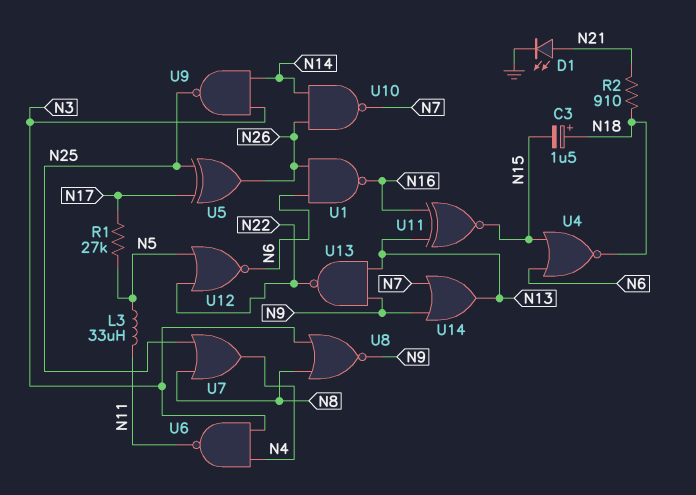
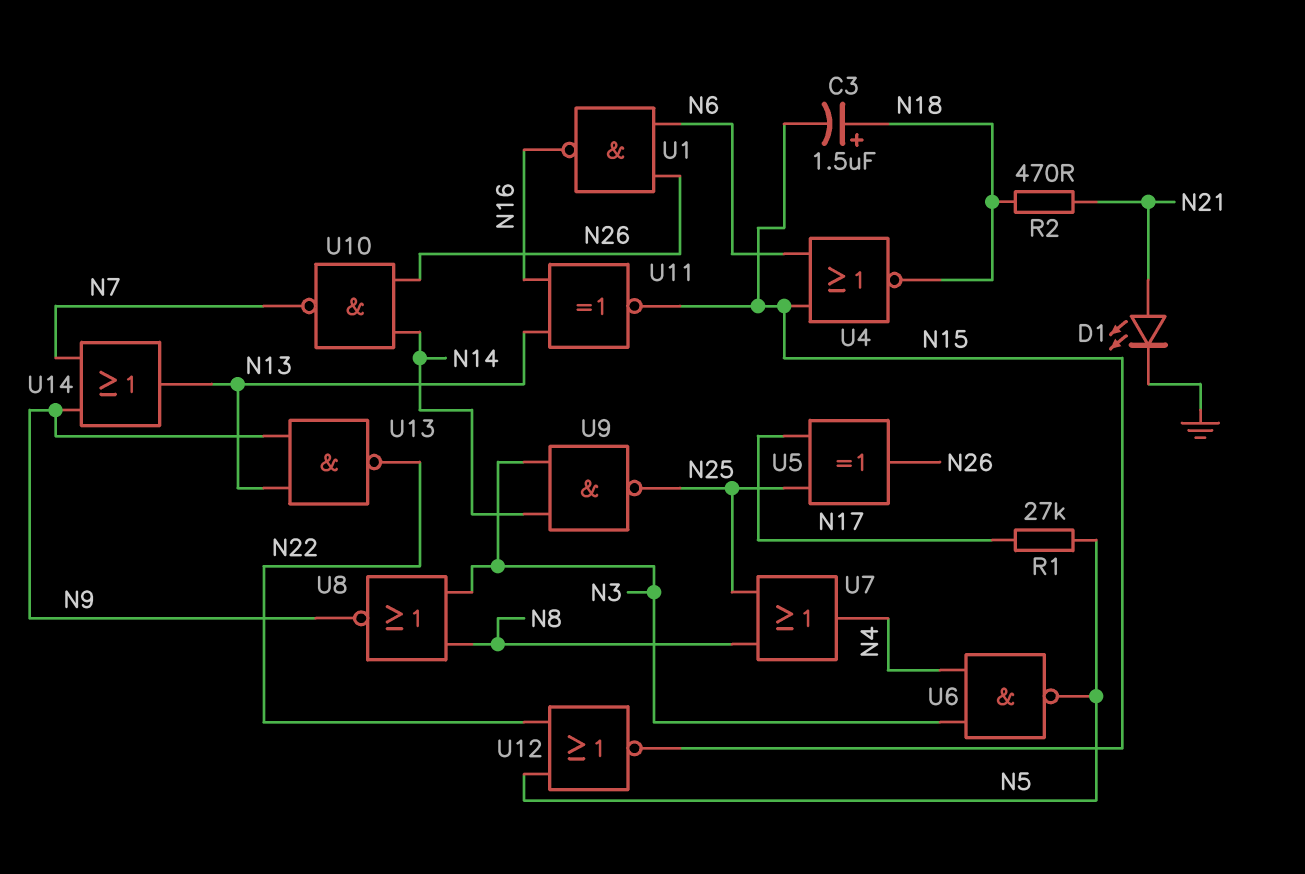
L3: 33uH (N5, N11) -> none
R2: 910 (N18, N21) -> 470 (N18, N21)
U6: NAND (in N3, in N4, out N11) -> NAND (in N3, in N4, out N5)
U12: NOR (in N5, in N22, out N6) -> NOR (in N5, in N22, out N15)

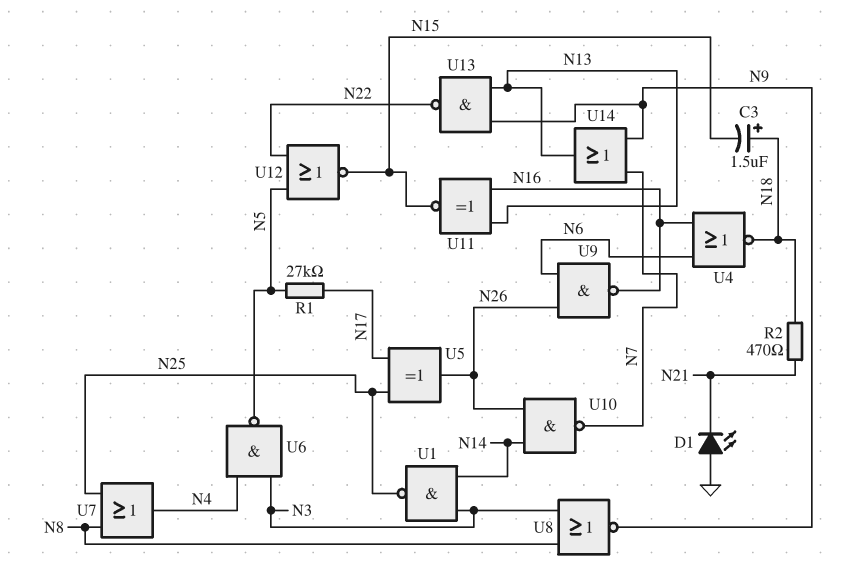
D1: LED (A N21, K GND) -> LED (A GND, K N21)
U1: NAND (in N6, in N26, out N16) -> NAND (in N3, in N14, out N25)
U4: NOR (in N6, in N15, out N18) -> NOR (in N6, in N16, out N18)
U9: NAND (in N3, in N14, out N25) -> NAND (in N6, in N26, out N16)

